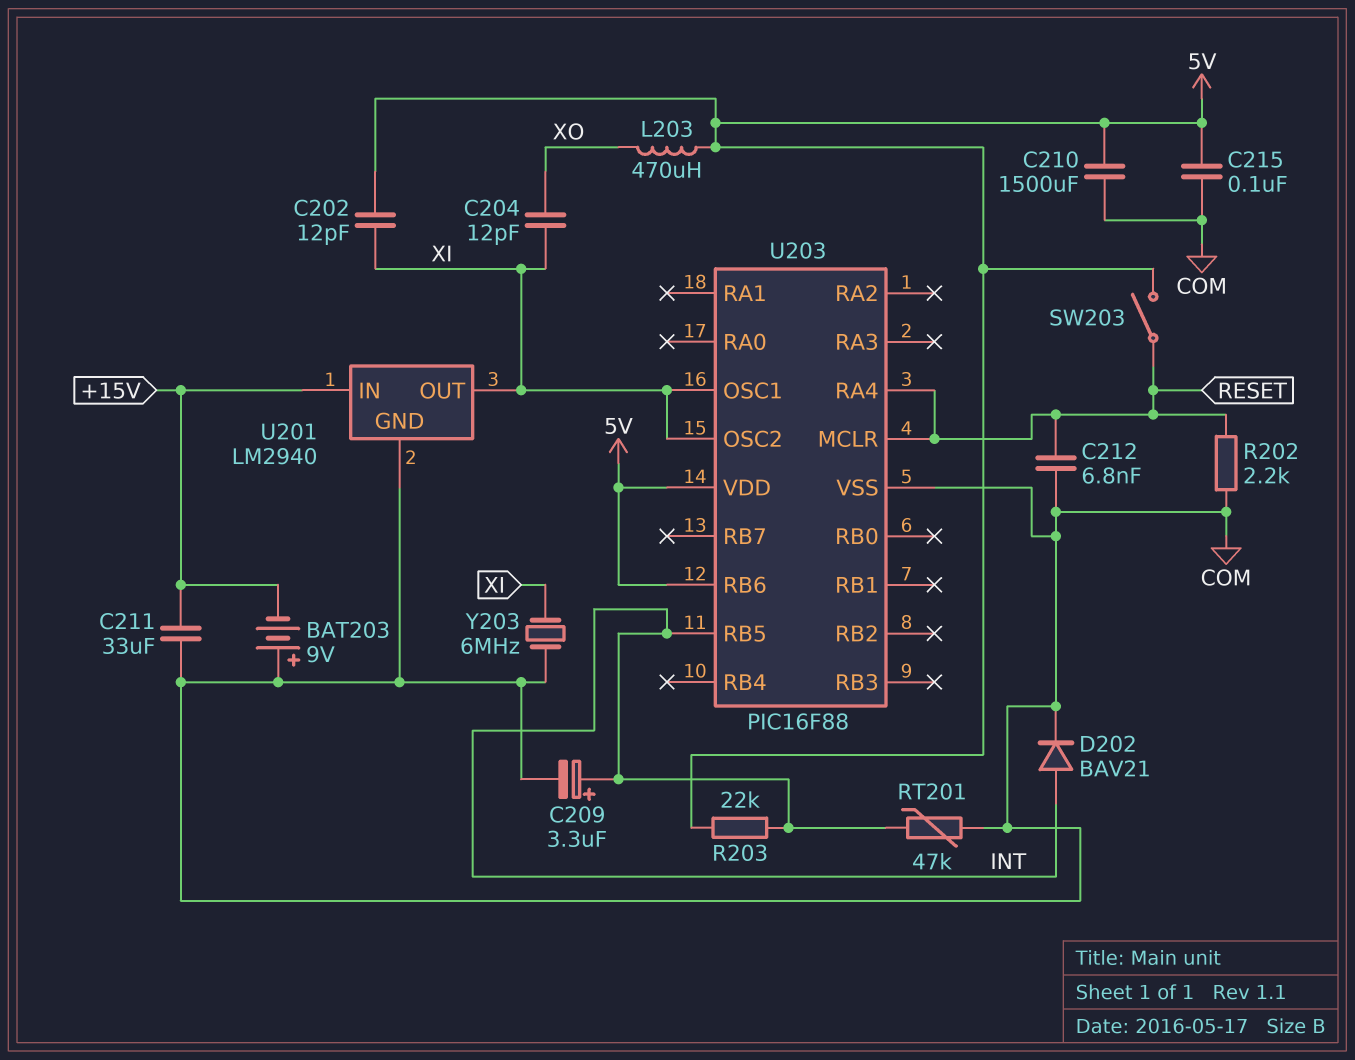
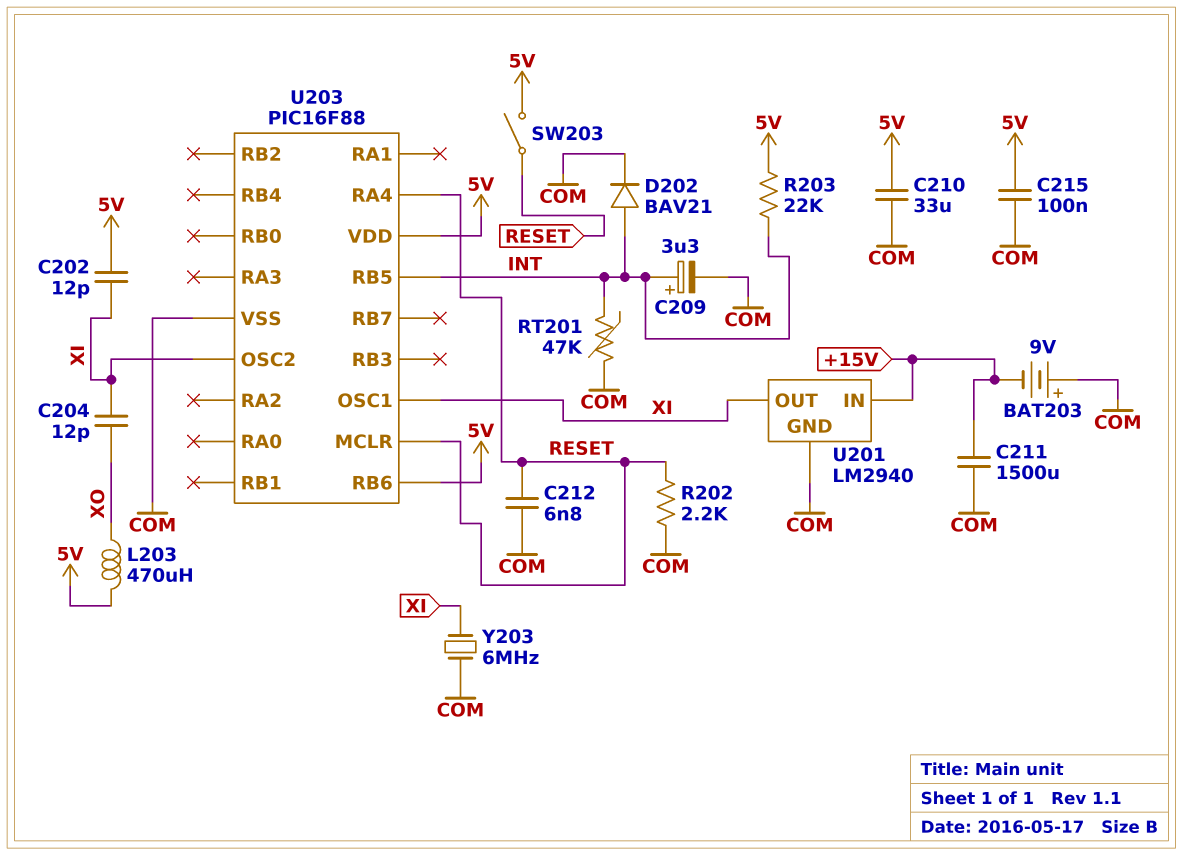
C210: 1500uF (5V, COM) -> 33uF (5V, COM)
C211: 33uF (+15V, COM) -> 1500uF (+15V, COM)

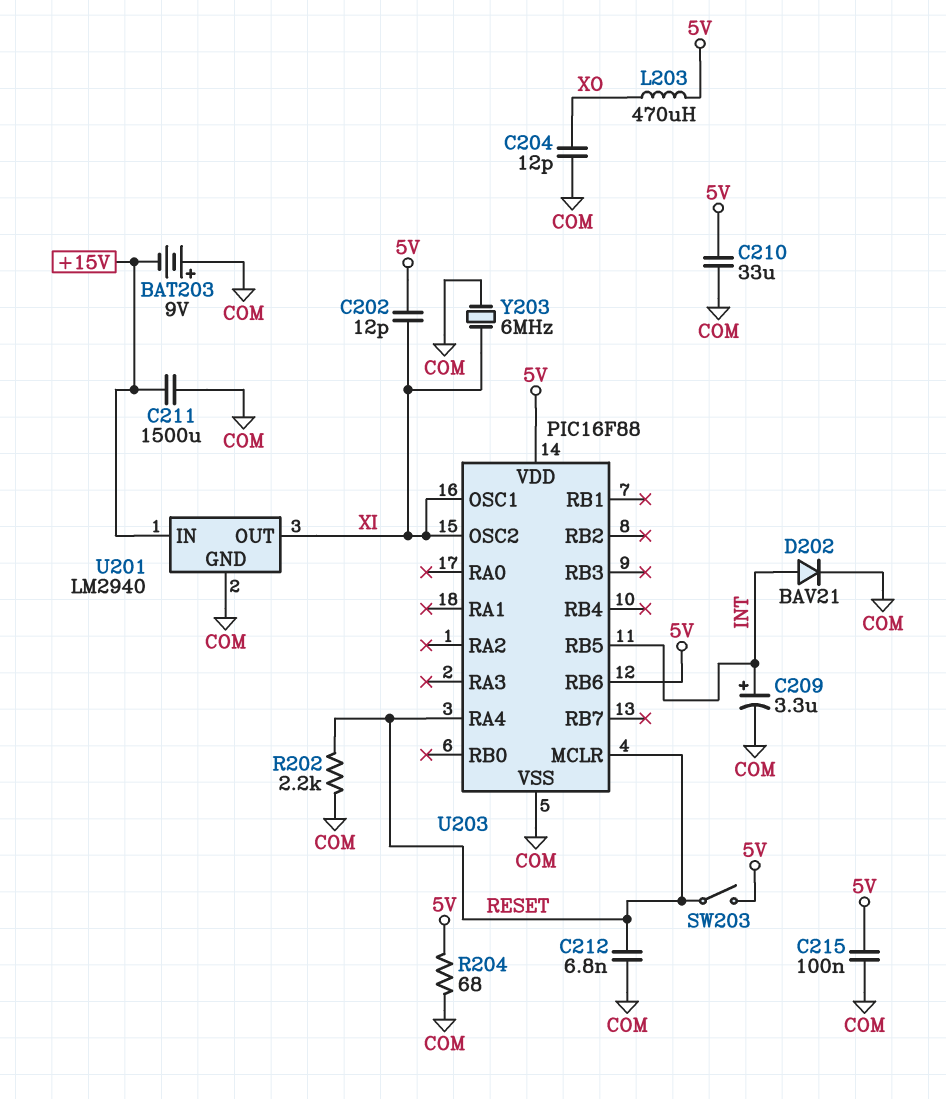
C204: 12pF (XI, XO) -> 12pF (COM, XO)
R203: 22k (5V, INT) -> none
R204: none -> 68 (5V, COM)
RT201: 47k (COM, INT) -> none

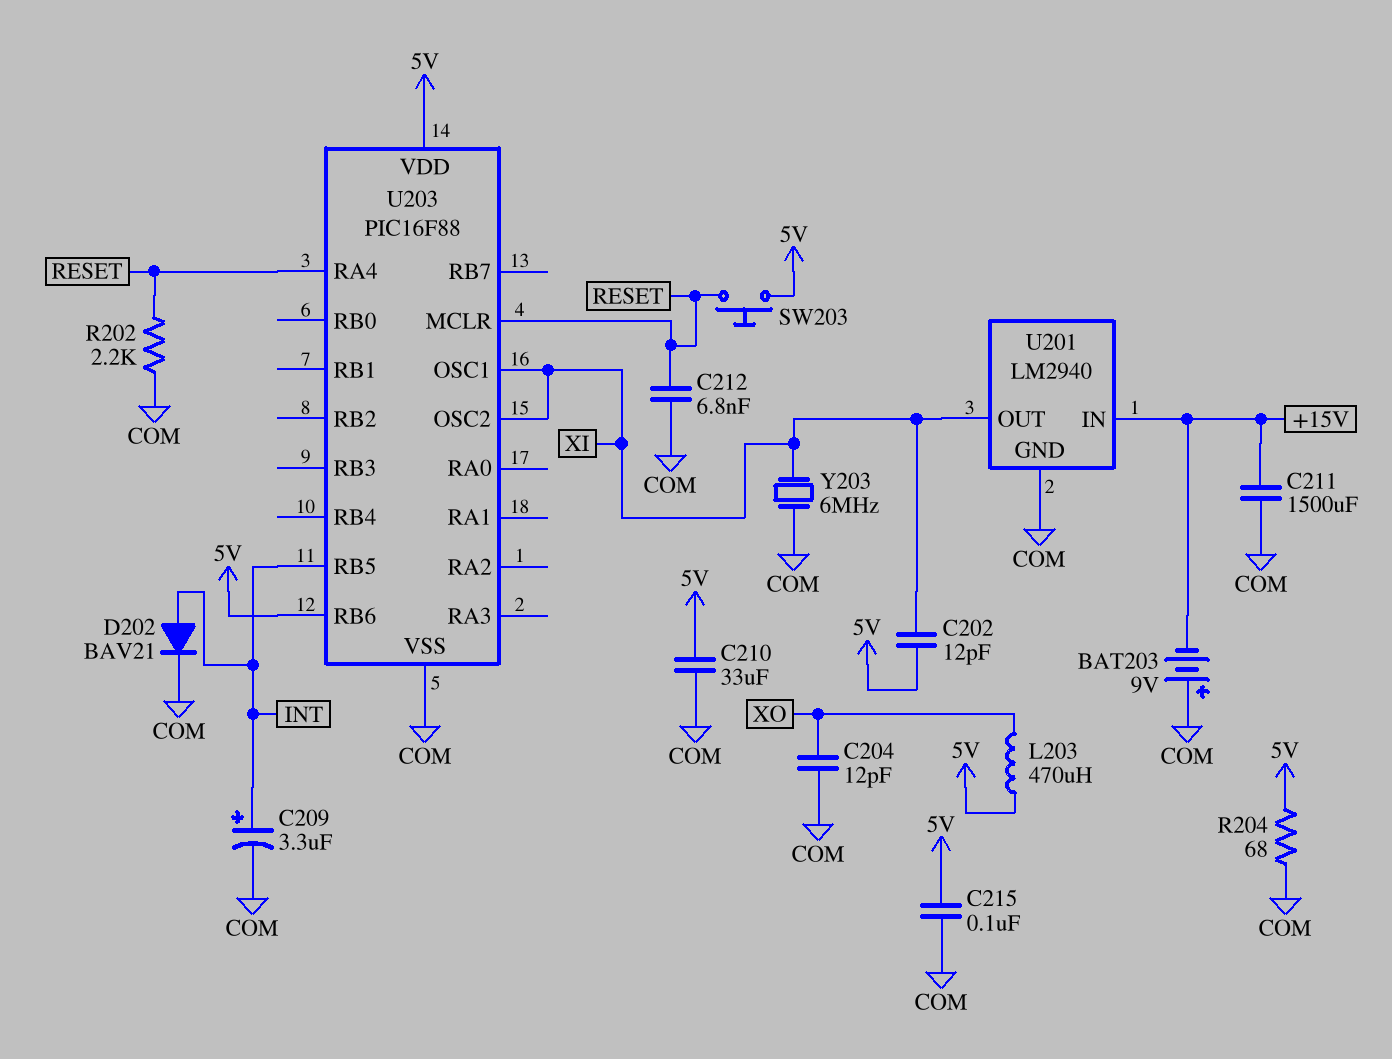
SW203: switch (5V, RESET) -> button (5V, RESET)

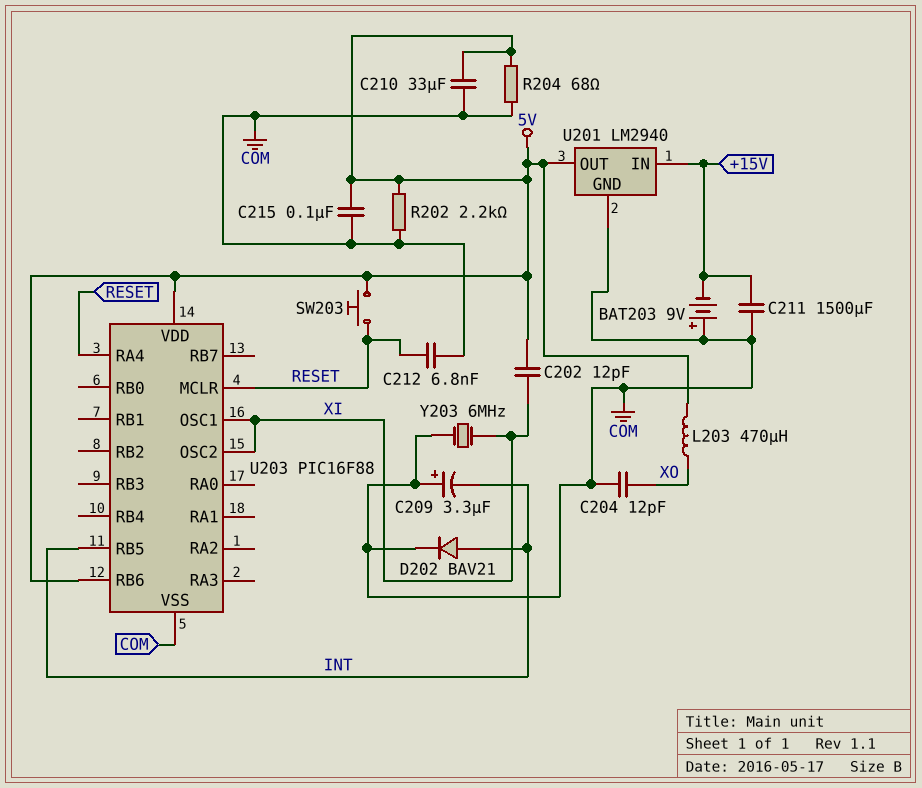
C209: 3.3uF (plus INT, minus COM) -> 3.3uF (plus COM, minus INT)
R202: 2.2k (COM, RESET) -> 2.2k (5V, COM)
U201 pin OUT: XI -> 5V

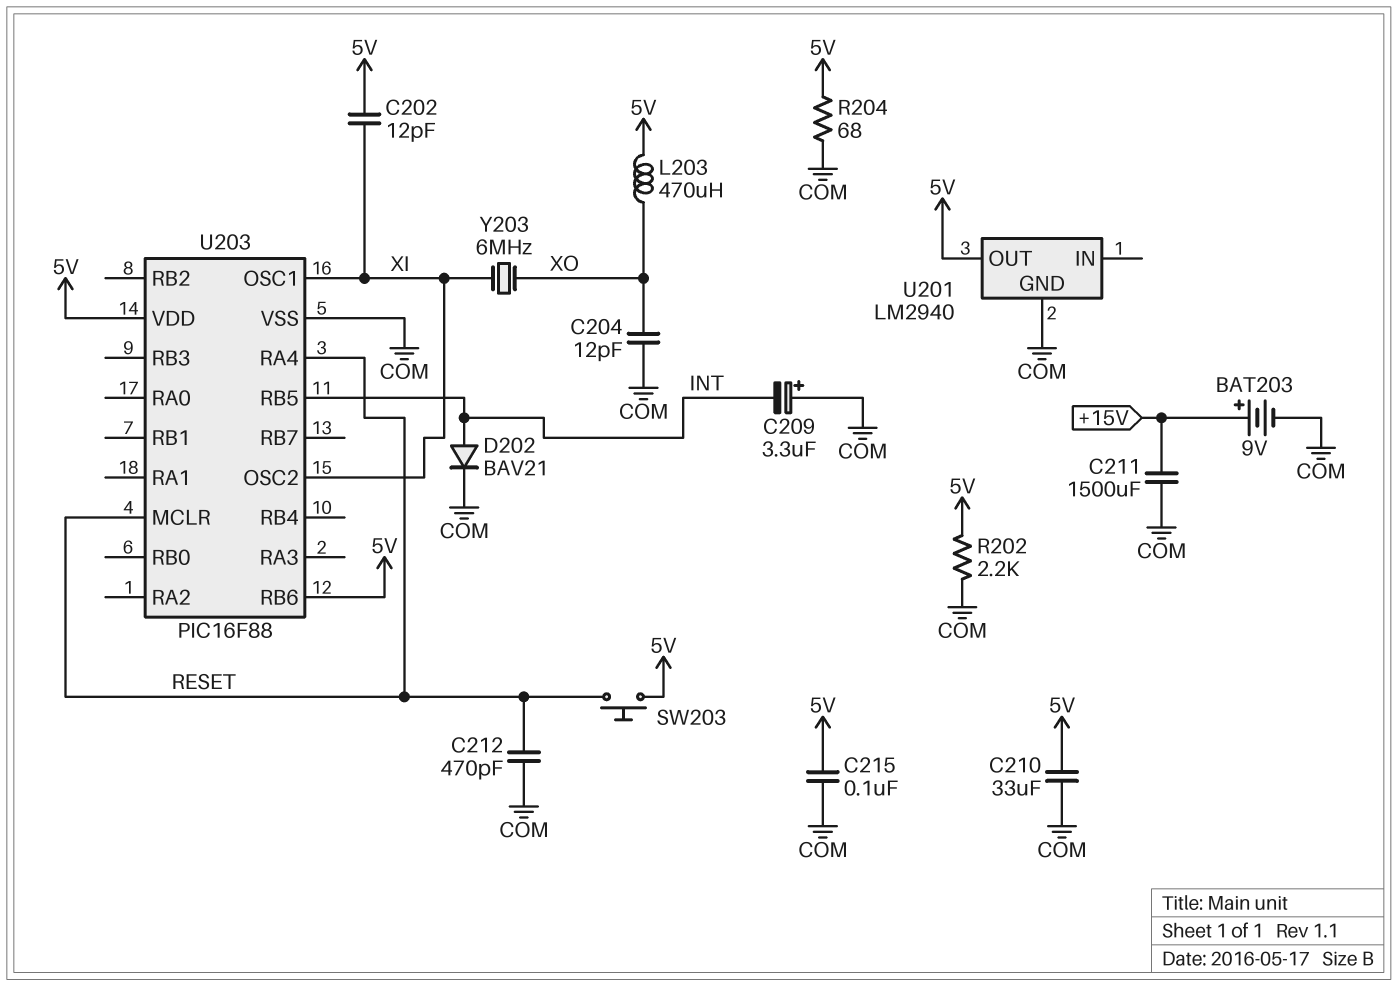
BAT203: 9V (plus COM, minus +15V) -> 9V (plus +15V, minus COM)
C212: 6.8nF (COM, RESET) -> 470pF (COM, RESET)
U201 pin IN: +15V -> none
Y203: 6MHz (COM, XI) -> 6MHz (XI, XO)

